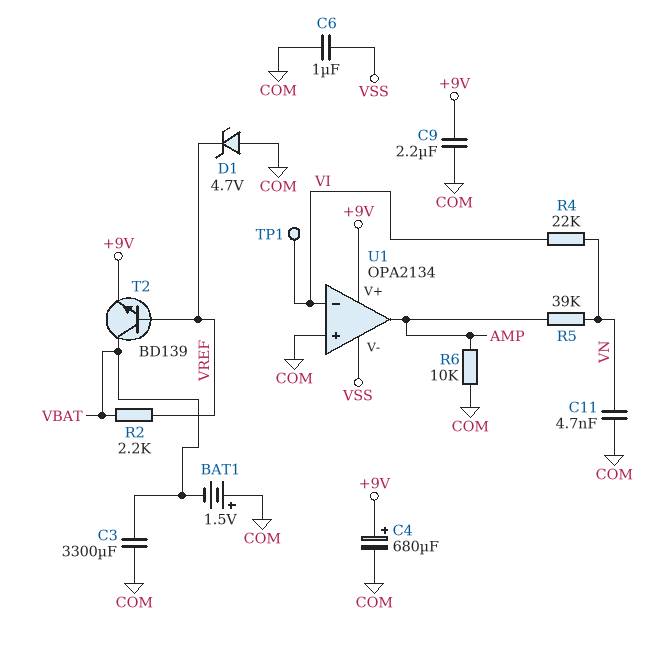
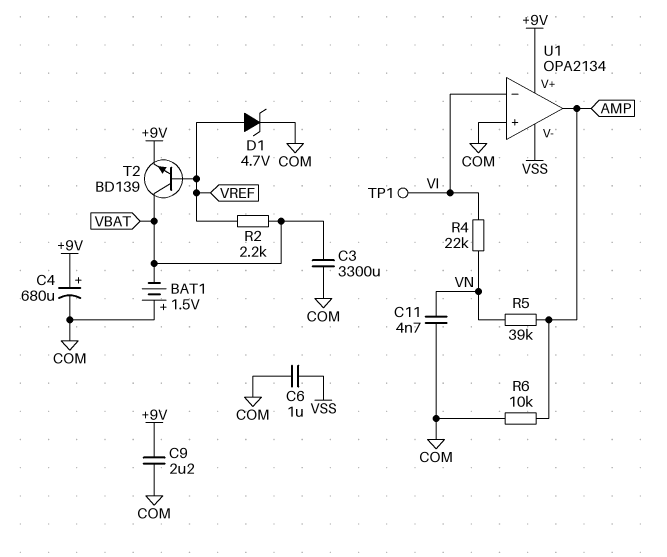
D1: zener 4.7V (A COM, K VREF) -> zener 4.7V (A VREF, K COM)

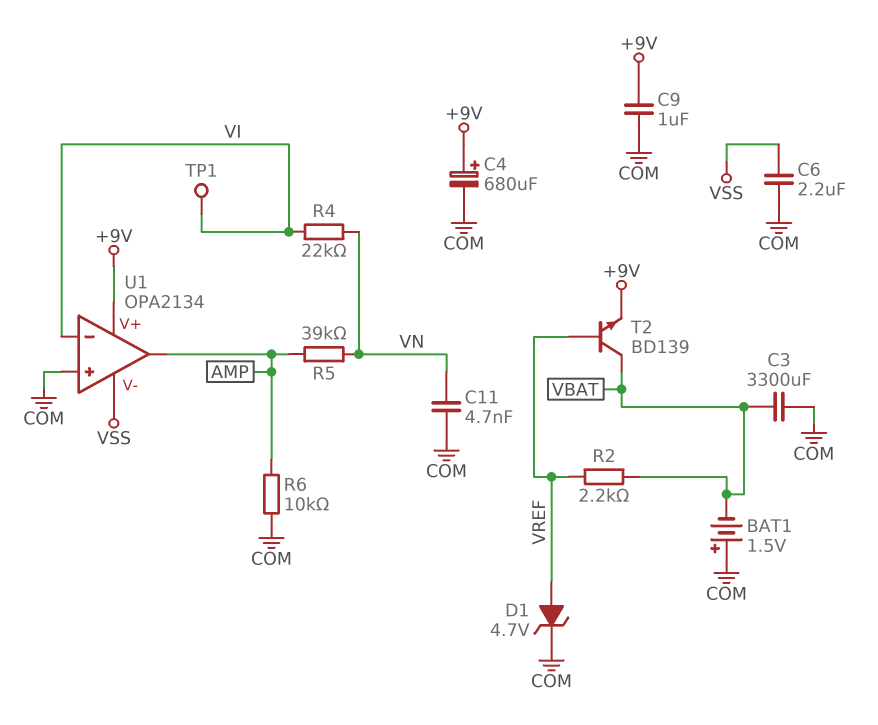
C6: 1uF (COM, VSS) -> 2.2uF (COM, VSS)
C9: 2.2uF (+9V, COM) -> 1uF (+9V, COM)

